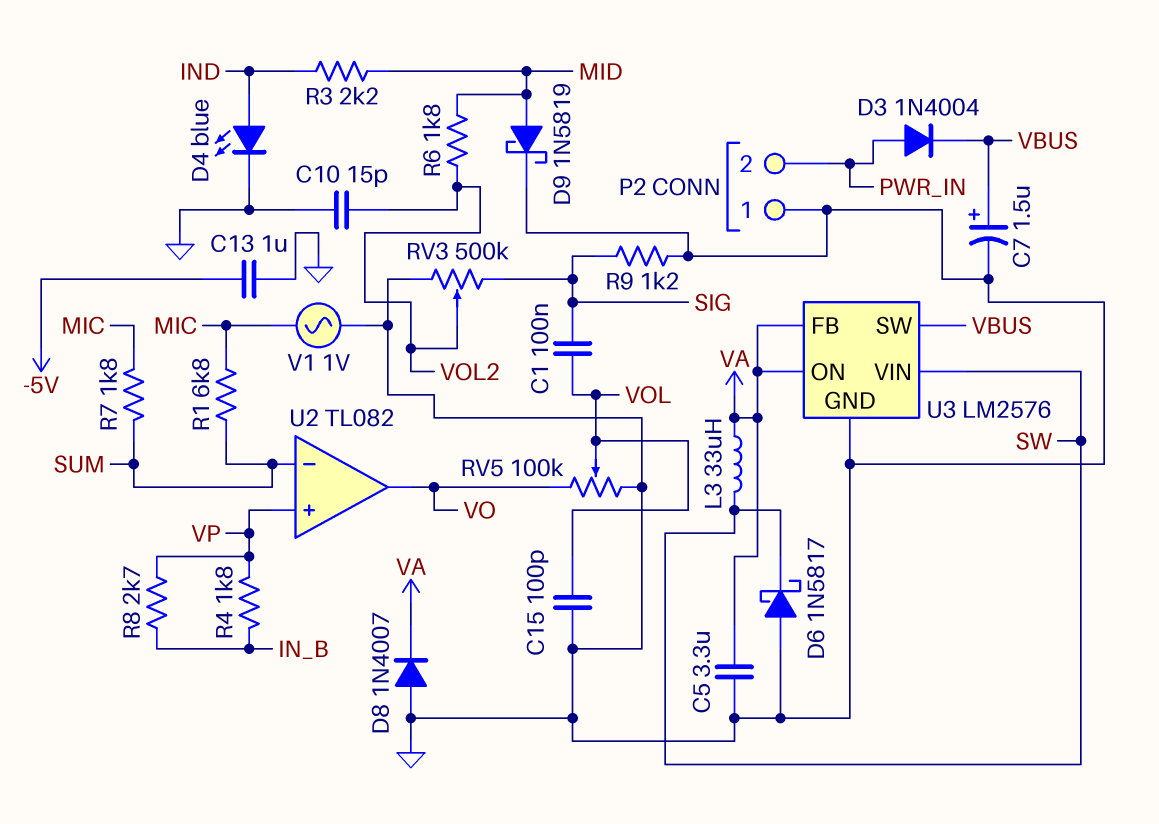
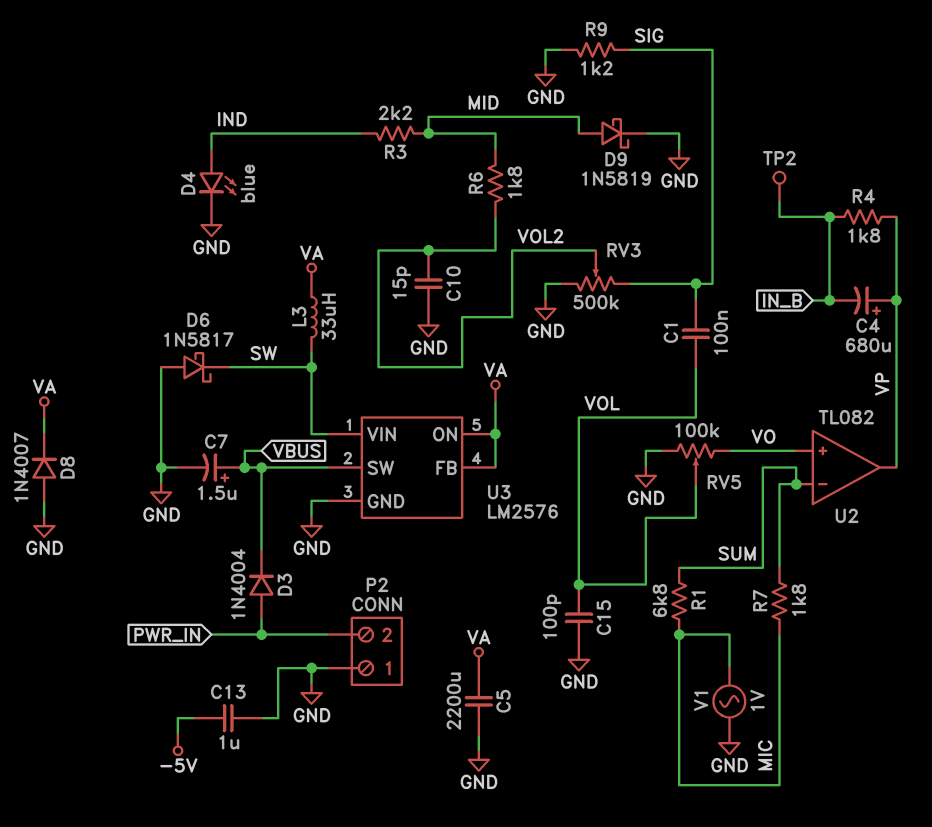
C4: none -> 680uF (plus VP, minus IN_B)
C5: 3.3uF (GND, VA) -> 2200uF (GND, VA)
R8: 2.7k (IN_B, VP) -> none
TP2: none -> test point (IN_B)
U2 pin in+: VP -> VO
U2 pin out: VO -> VP

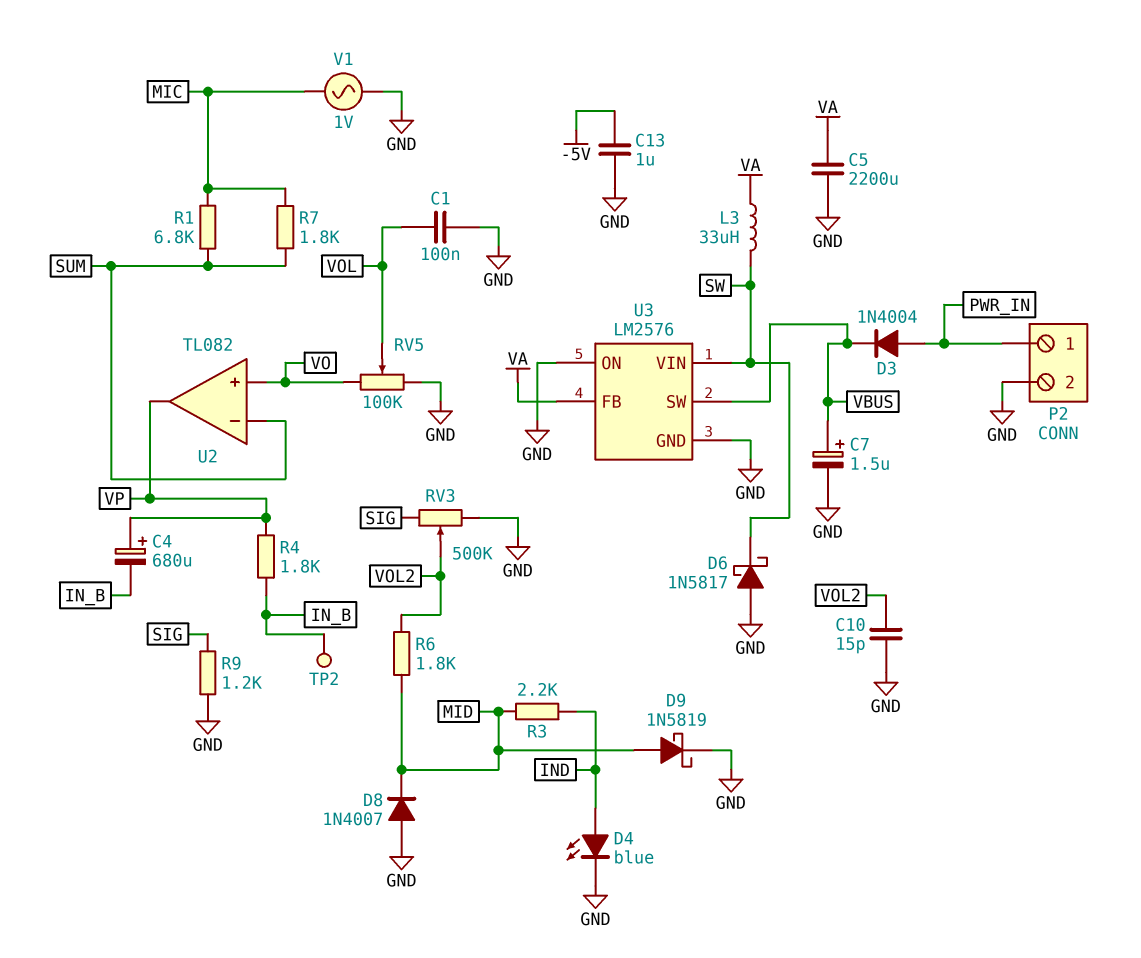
C1: 100nF (SIG, VOL) -> 100nF (GND, VOL)
C15: 100pF (GND, VOL) -> none
D8: diode 1N4007 (A GND, K VA) -> diode 1N4007 (A GND, K MID)
P2 pin 1: GND -> PWR_IN
P2 pin 2: PWR_IN -> GND
U3 pin ON: VA -> GND

